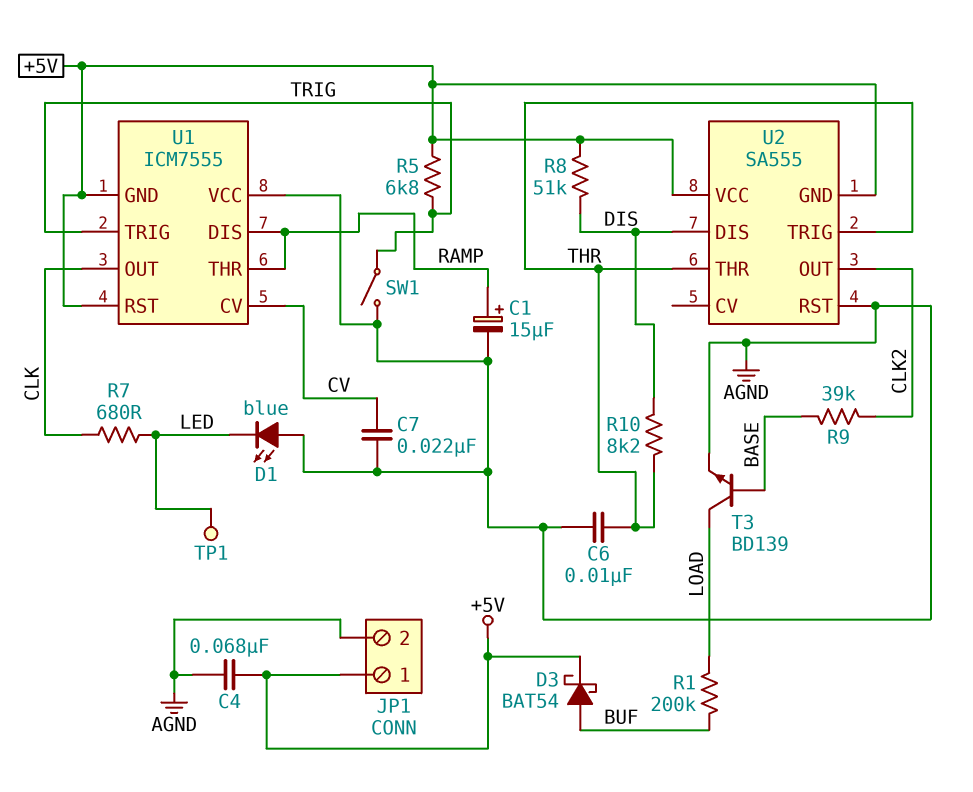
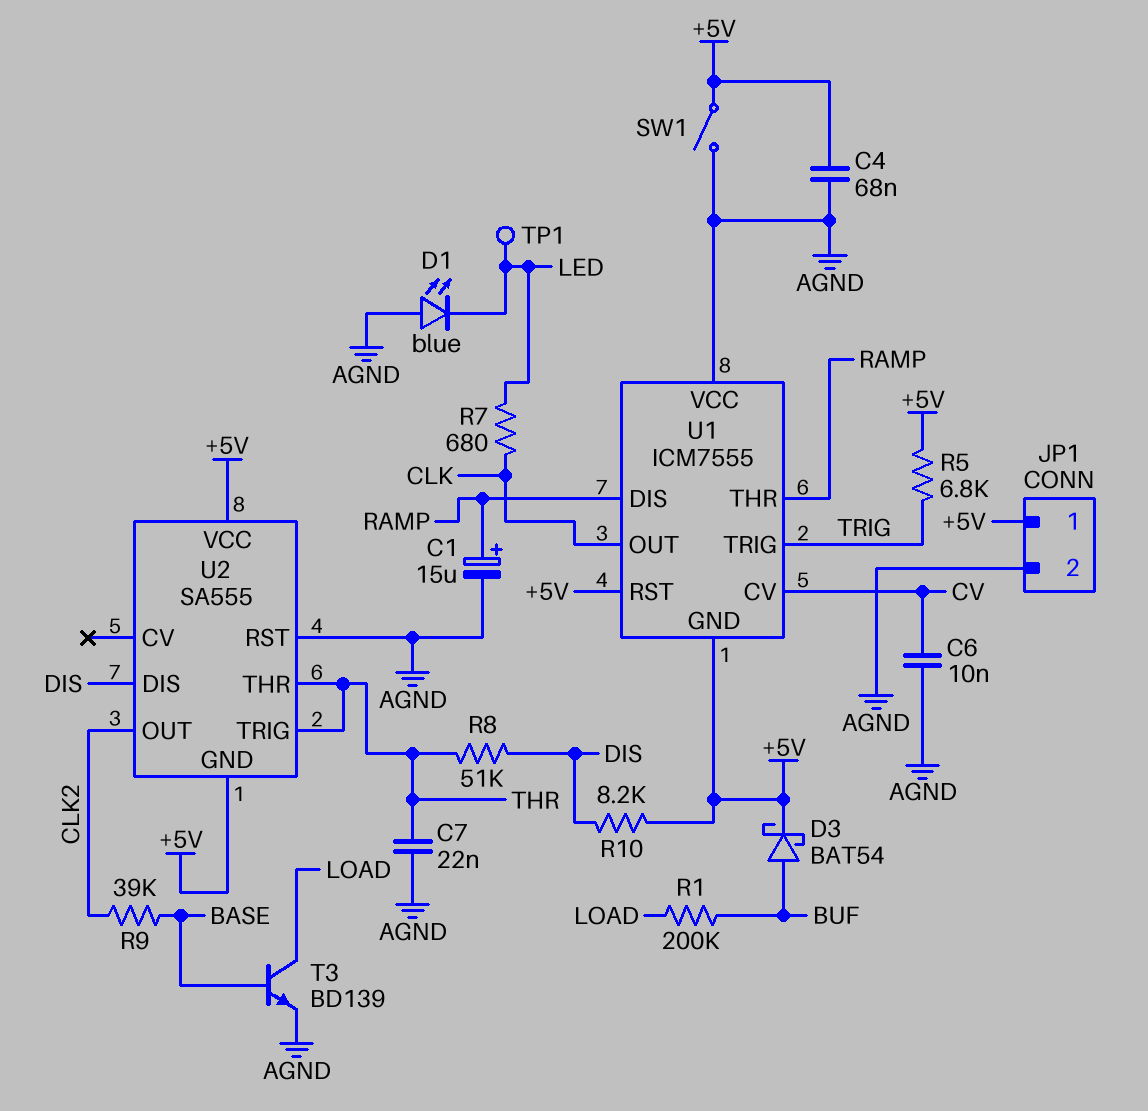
C6: 10nF (AGND, THR) -> 10nF (AGND, CV)
C7: 22nF (AGND, CV) -> 22nF (AGND, THR)
R8: 51k (+5V, DIS) -> 51k (DIS, THR)
R10: 8.2k (DIS, THR) -> 8.2k (+5V, DIS)
SW1: switch (AGND, TRIG) -> switch (+5V, AGND)

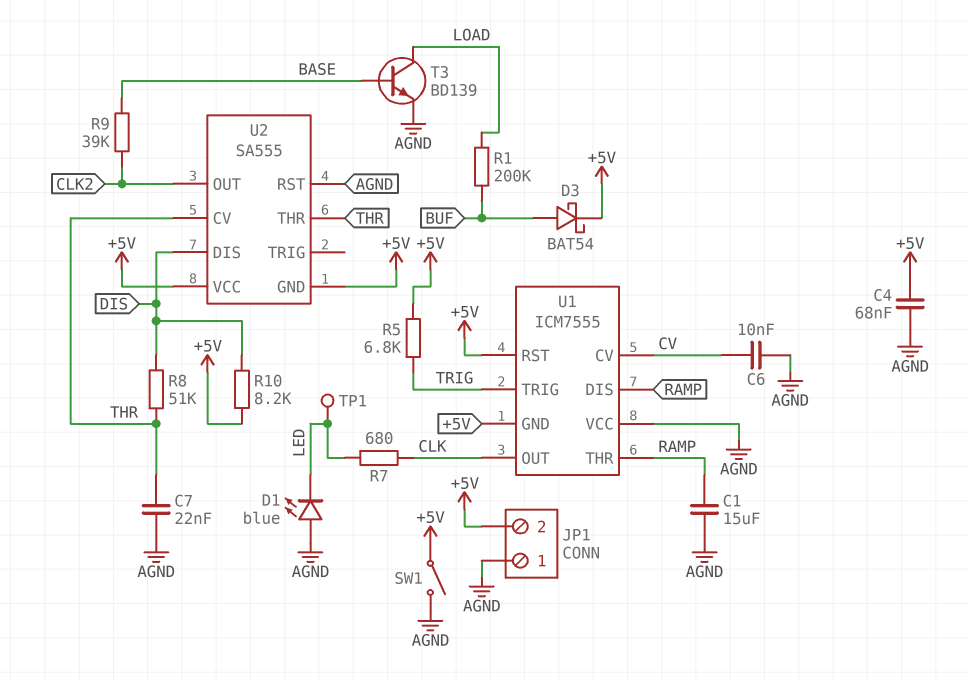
C1: 15uF (plus RAMP, minus AGND) -> 15uF (AGND, RAMP)
JP1 pin 1: +5V -> AGND
JP1 pin 2: AGND -> +5V
U2 pin CV: none -> THR
U2 pin TRIG: THR -> none

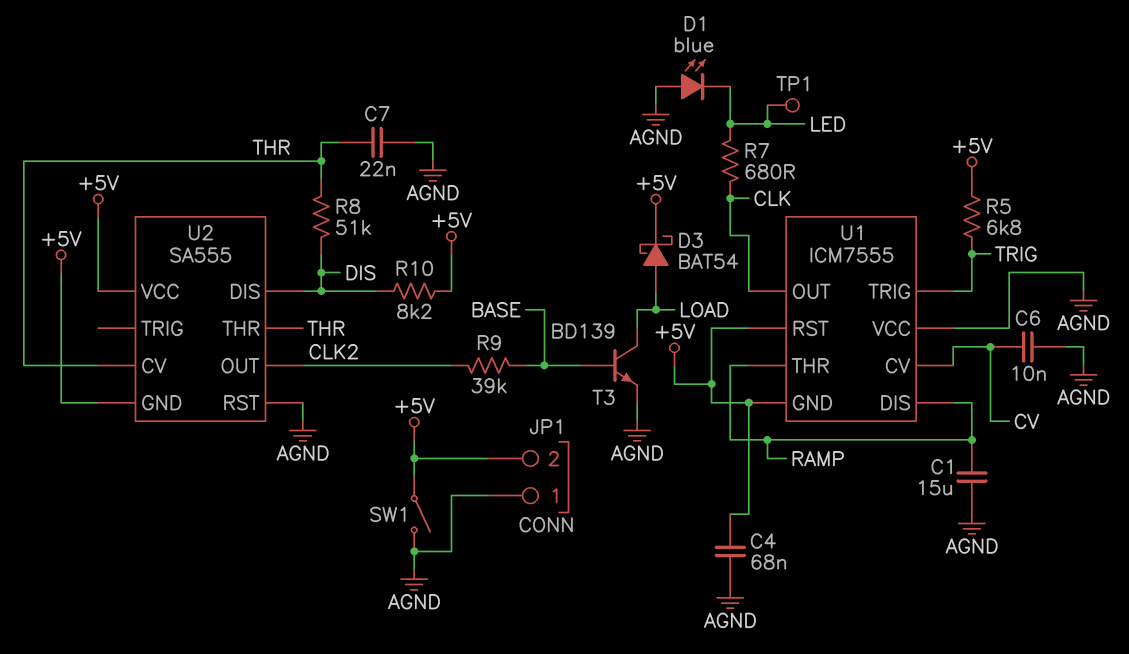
D3: schottky BAT54 (A BUF, K +5V) -> schottky BAT54 (A LOAD, K +5V)
R1: 200k (BUF, LOAD) -> none

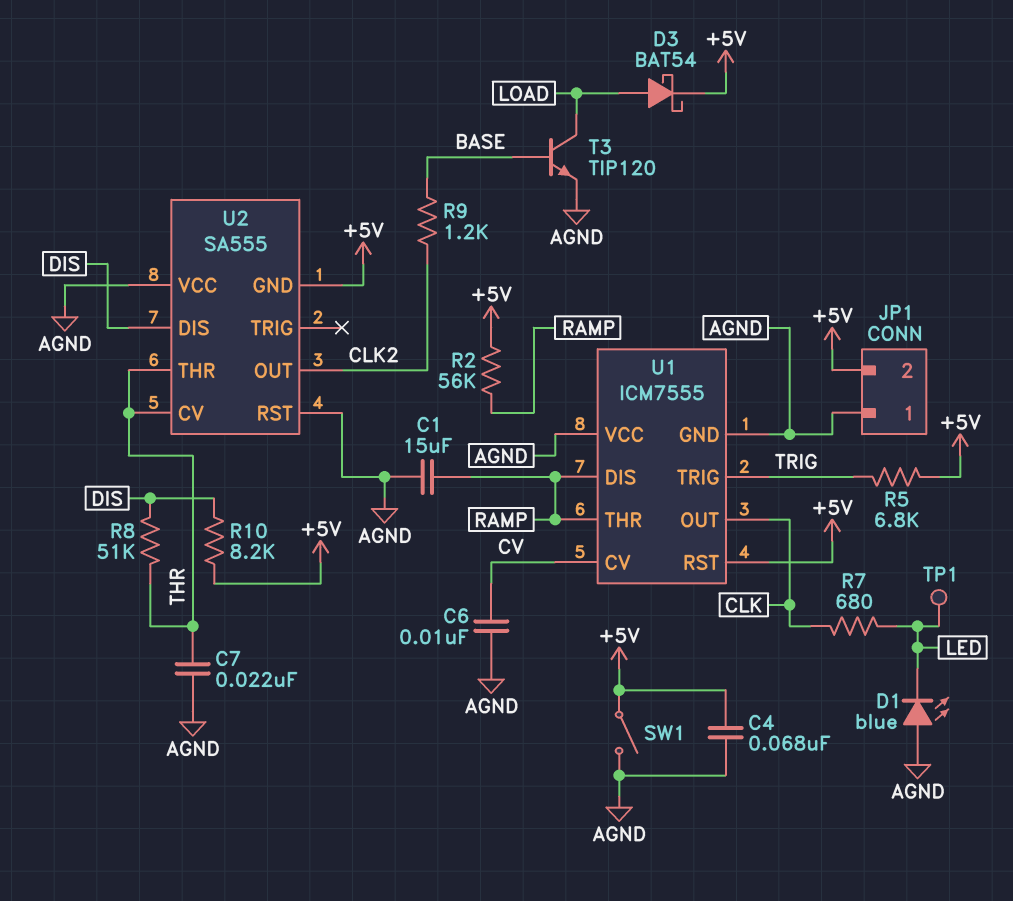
R2: none -> 56k (+5V, RAMP)
R9: 39k (BASE, CLK2) -> 1.2k (BASE, CLK2)
T3: NPN BD139 (B BASE, C LOAD, E AGND) -> NPN TIP120 (B BASE, C LOAD, E AGND)
U1 pin GND: +5V -> AGND
U2 pin VCC: +5V -> AGND

